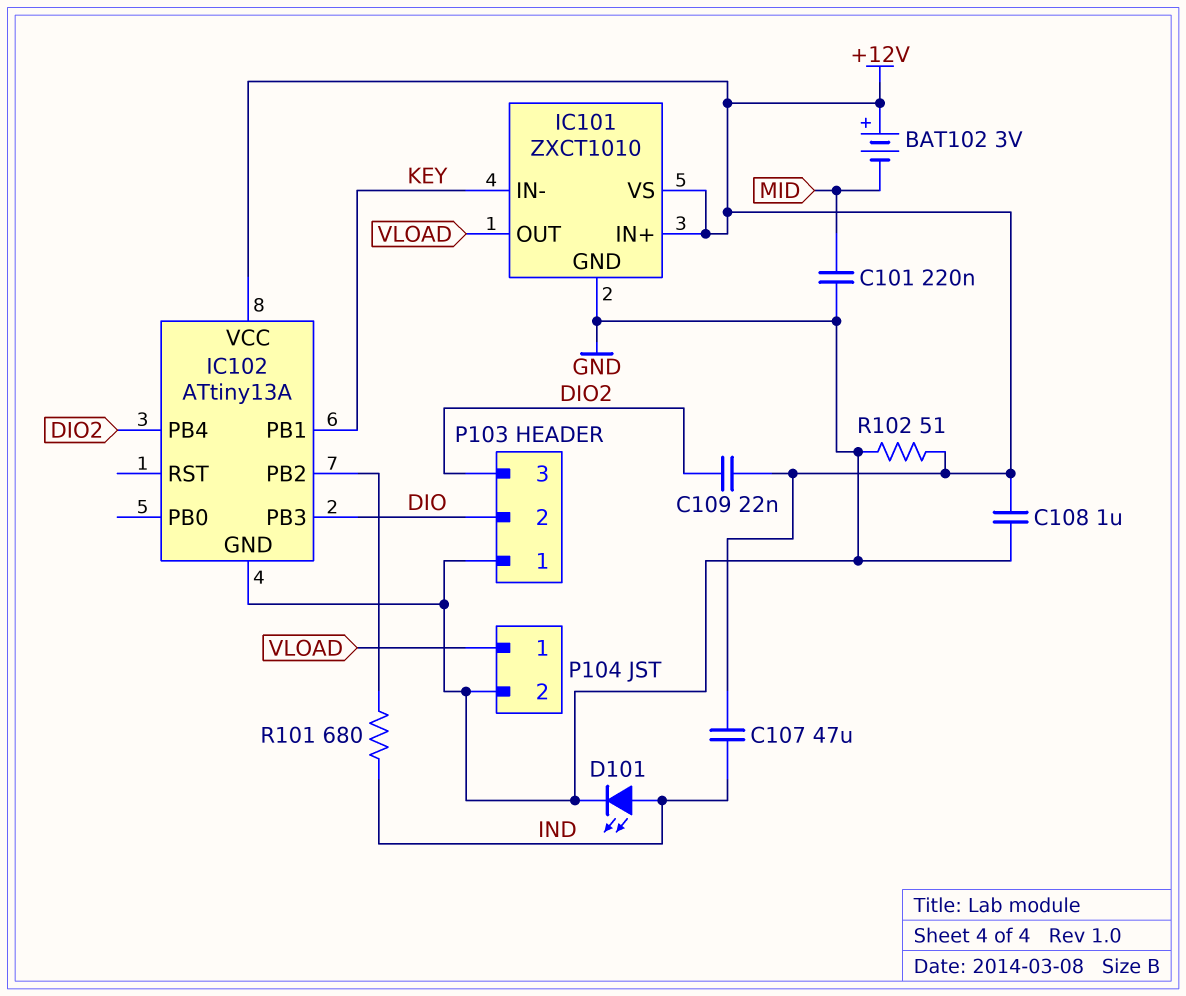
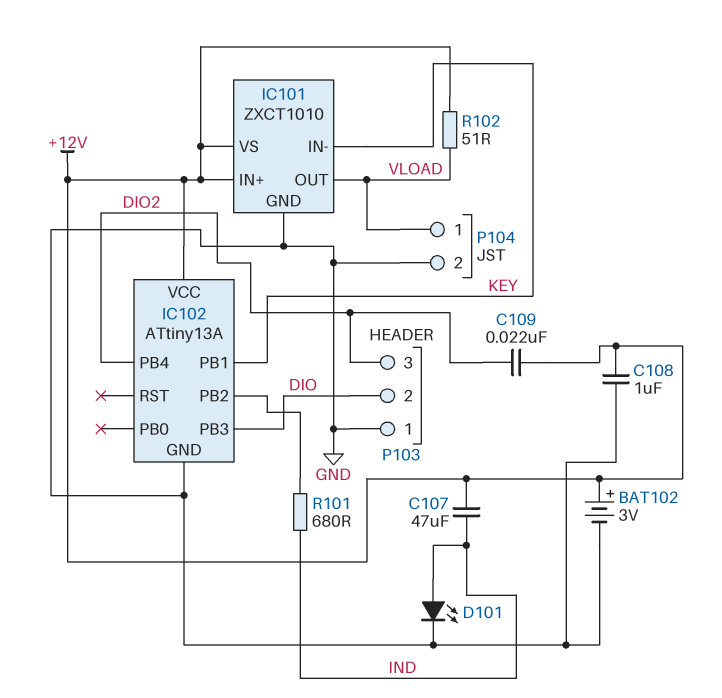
BAT102: 3V (plus +12V, minus MID) -> 3V (plus +12V, minus GND)
C101: 220nF (GND, MID) -> none
R102: 51 (+12V, GND) -> 51 (+12V, VLOAD)

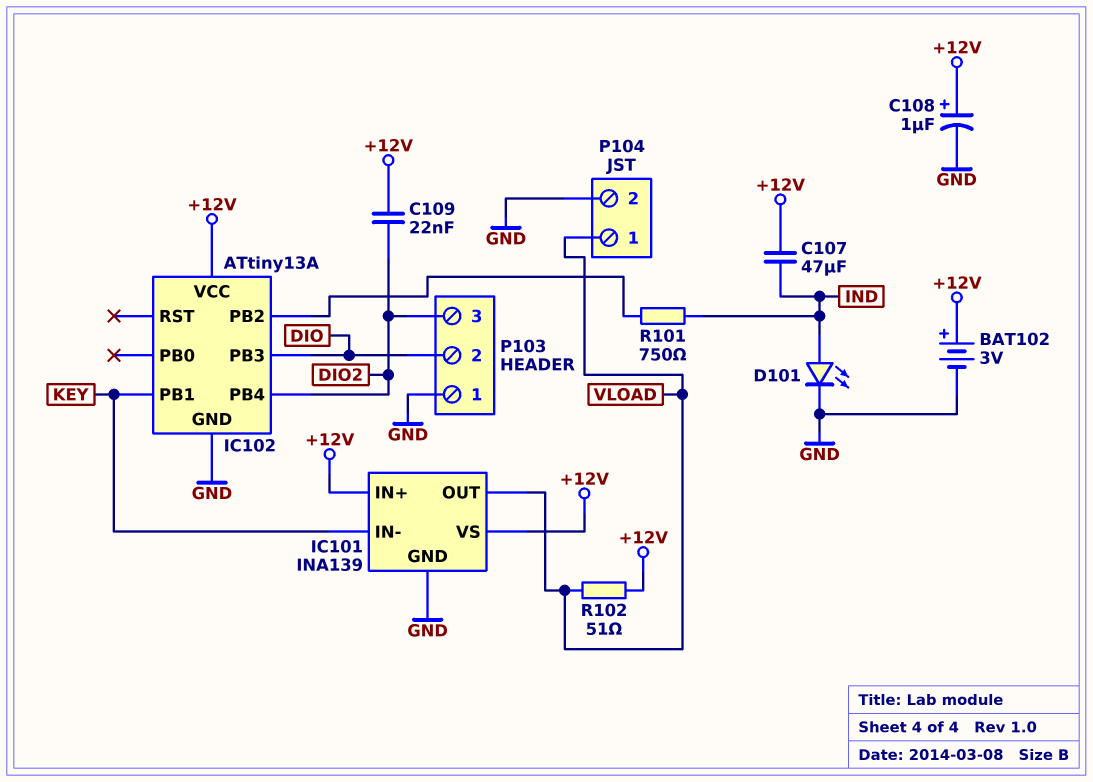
C108: 1uF (+12V, GND) -> 1uF (plus +12V, minus GND)
IC101: ZXCT1010 -> INA139
R101: 680 (IC102/PB2, IND) -> 750 (IC102/PB2, IND)

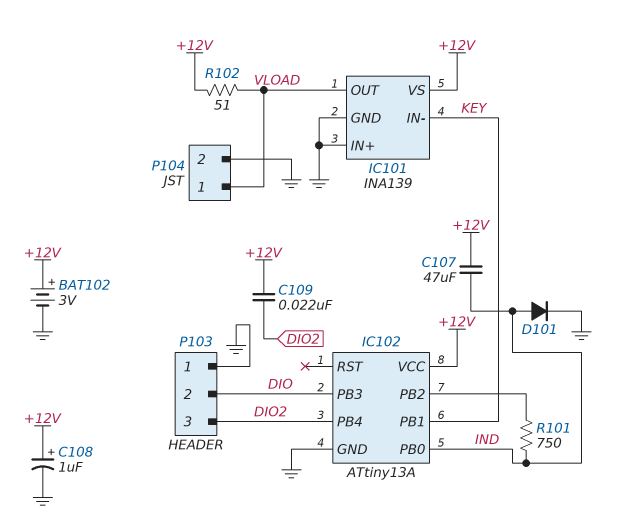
D101: LED (A IND, K GND) -> diode (A IND, K GND)
IC101 pin IN+: +12V -> GND
IC102 pin PB0: none -> IND

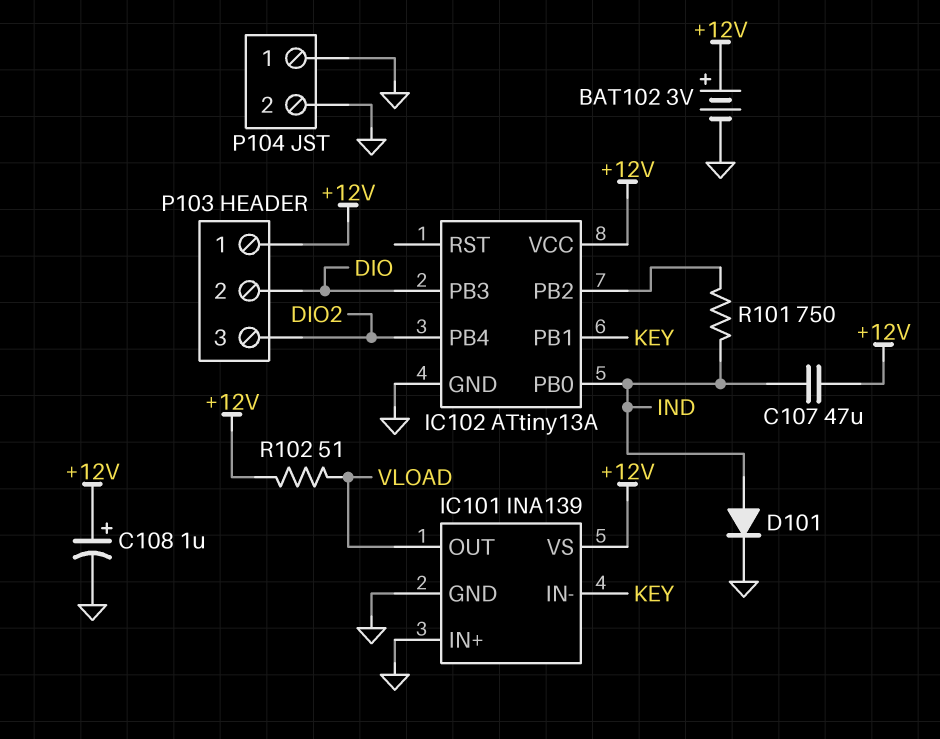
C109: 22nF (+12V, DIO2) -> none
P103 pin 1: GND -> +12V
P104 pin 1: VLOAD -> GND

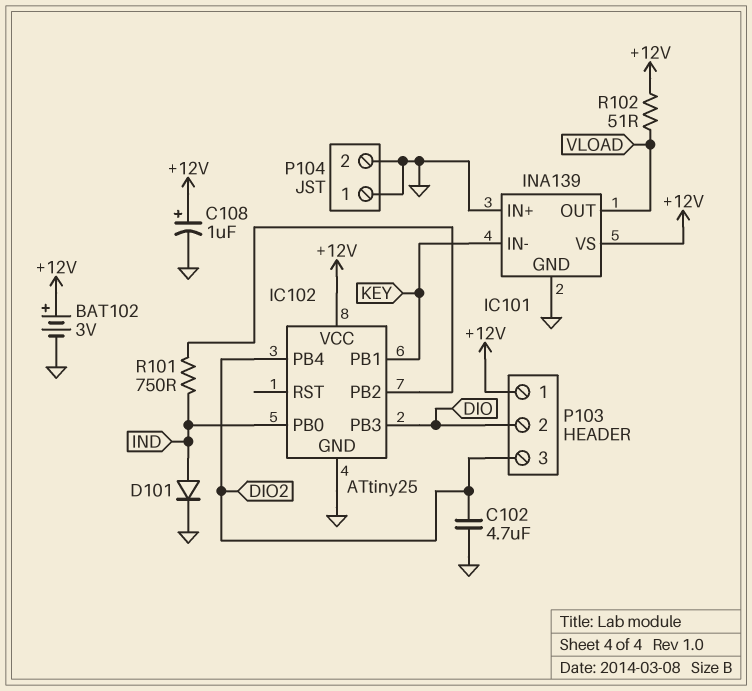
C102: none -> 4.7uF (DIO2, GND)
C107: 47uF (+12V, IND) -> none
IC102: ATtiny13A -> ATtiny25

